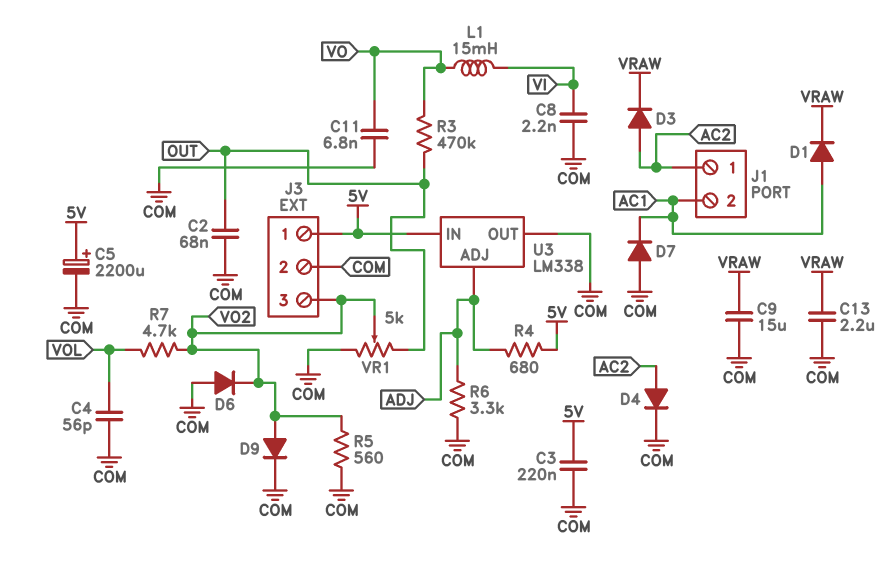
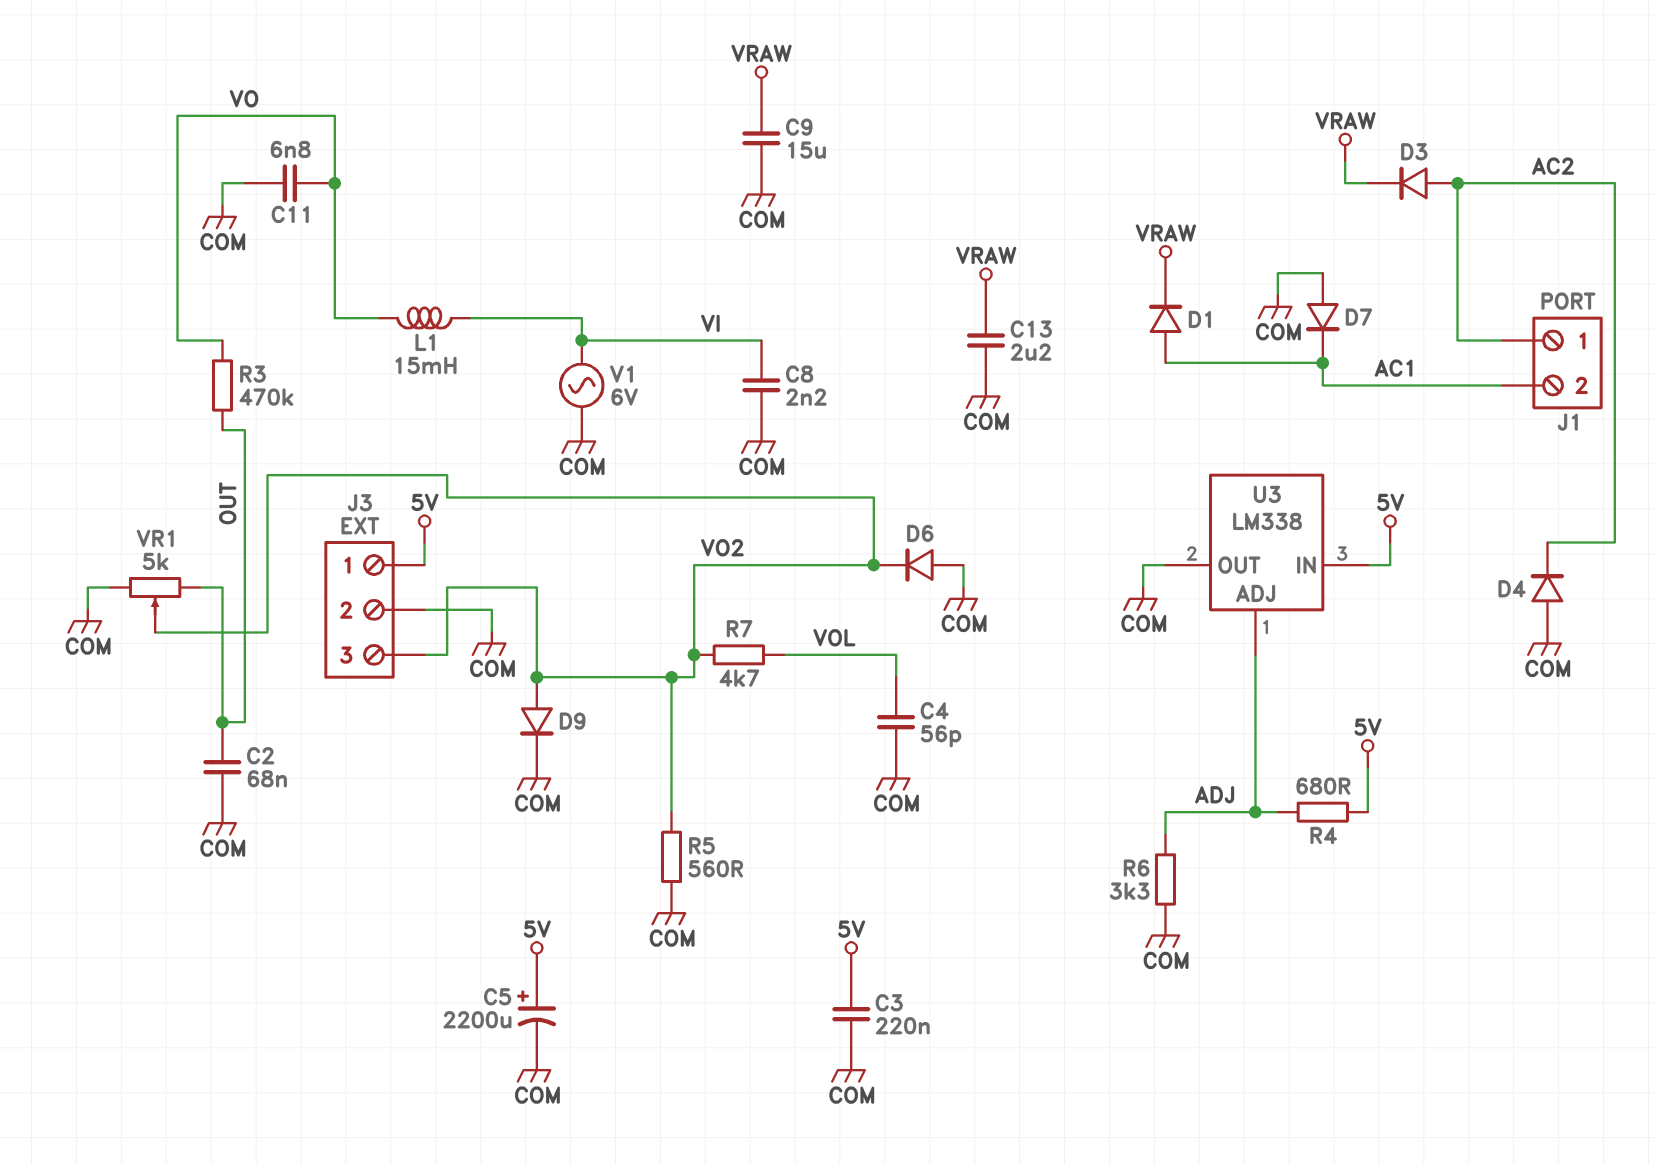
D4: diode (A AC2, K COM) -> diode (A COM, K AC2)
V1: none -> AC 6V (COM, VI)

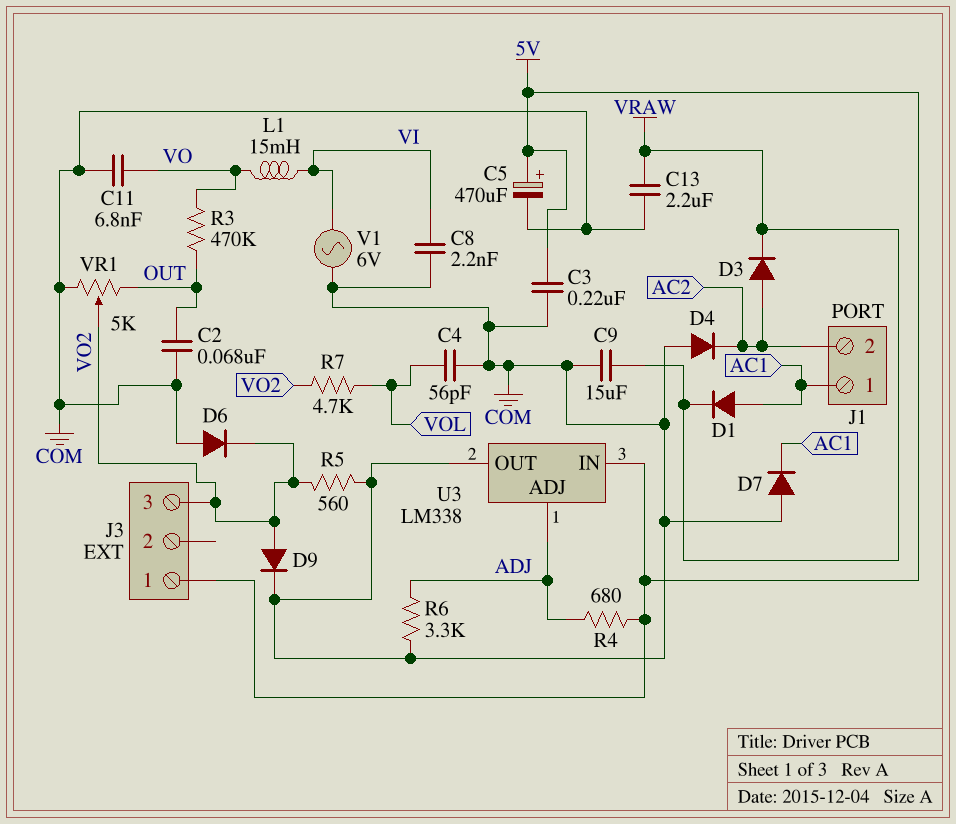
C5: 2200uF (plus 5V, minus COM) -> 470uF (plus 5V, minus COM)
J1 pin 1: AC2 -> AC1
J1 pin 2: AC1 -> AC2
J3 pin 2: COM -> none

